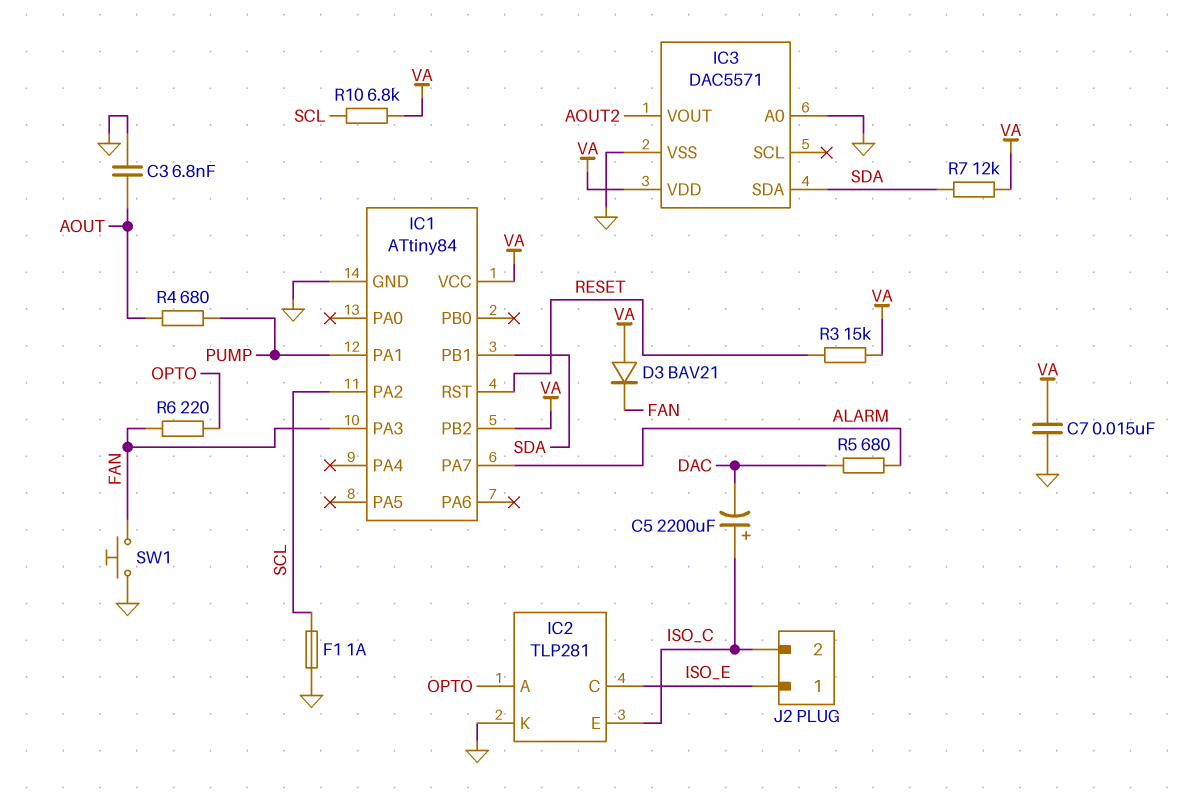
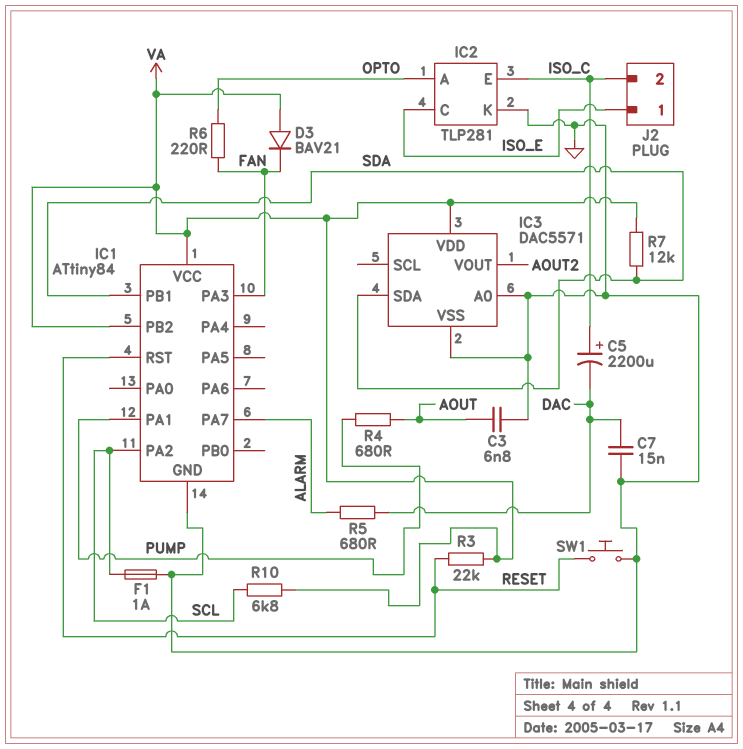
C7: 15nF (GND, VA) -> 15nF (DAC, GND)
R3: 15k (RESET, VA) -> 22k (RESET, VA)
SW1: button (FAN, GND) -> button (GND, RESET)

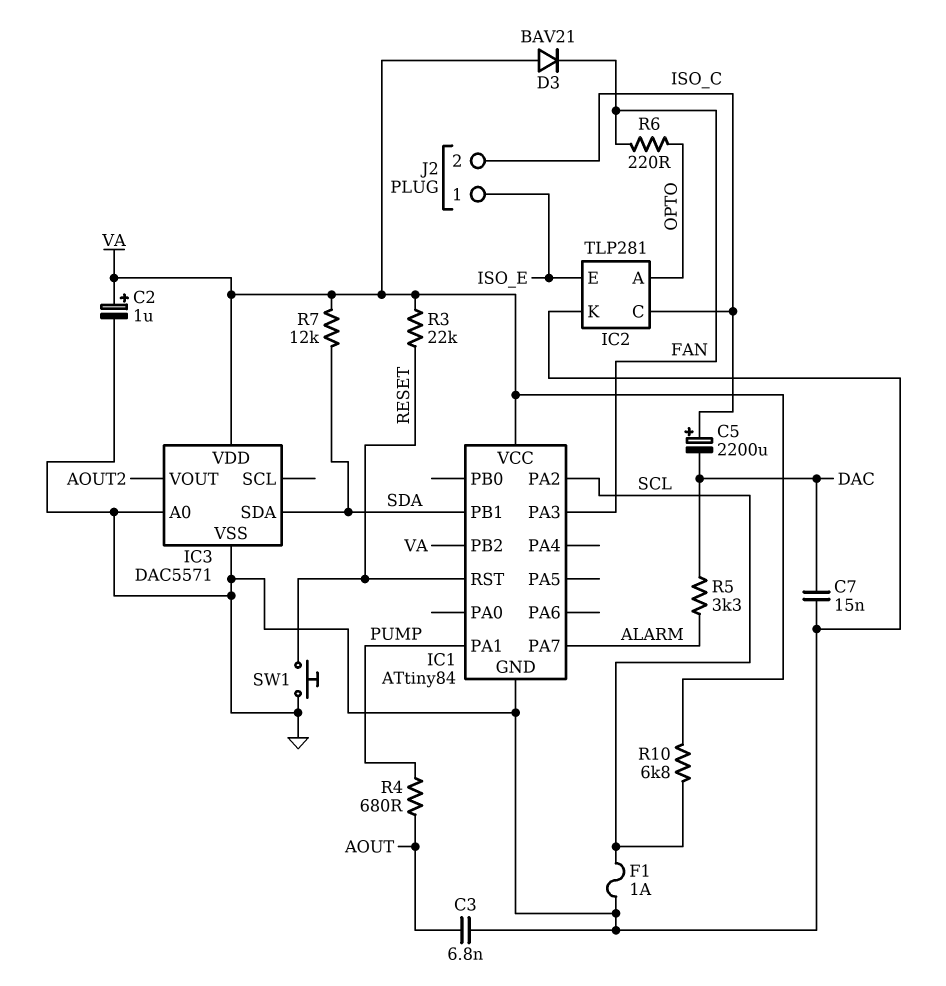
C2: none -> 1uF (plus VA, minus GND)
IC2 pin C: ISO_E -> ISO_C
IC2 pin E: ISO_C -> ISO_E
R5: 680 (ALARM, DAC) -> 3.3k (ALARM, DAC)

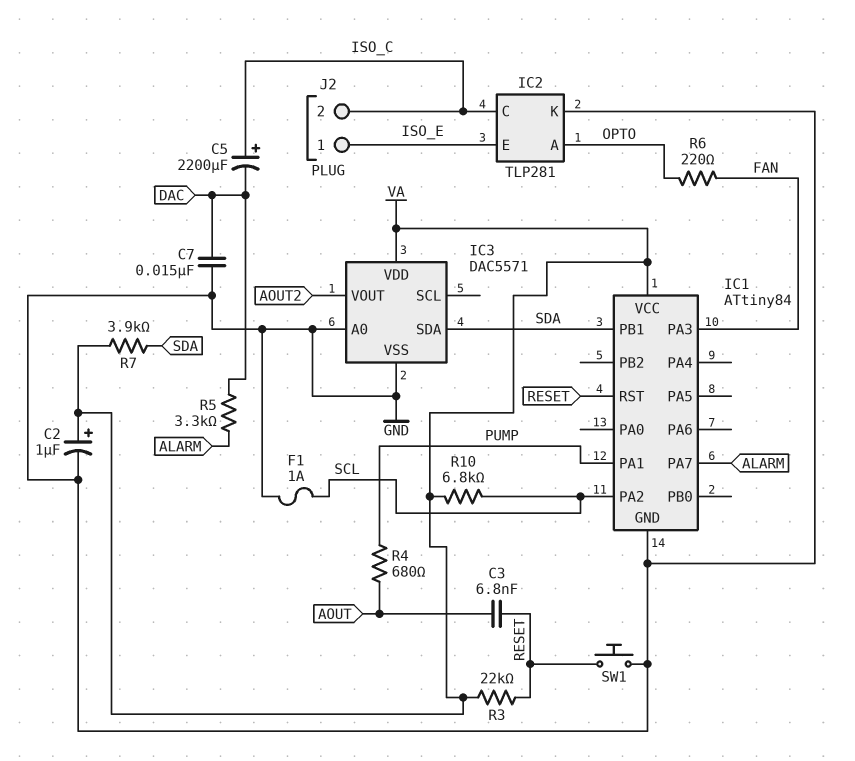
C3: 6.8nF (AOUT, GND) -> 6.8nF (AOUT, RESET)
D3: diode BAV21 (A VA, K FAN) -> none
IC1 pin PB2: VA -> none
R7: 12k (SDA, VA) -> 3.9k (SDA, VA)

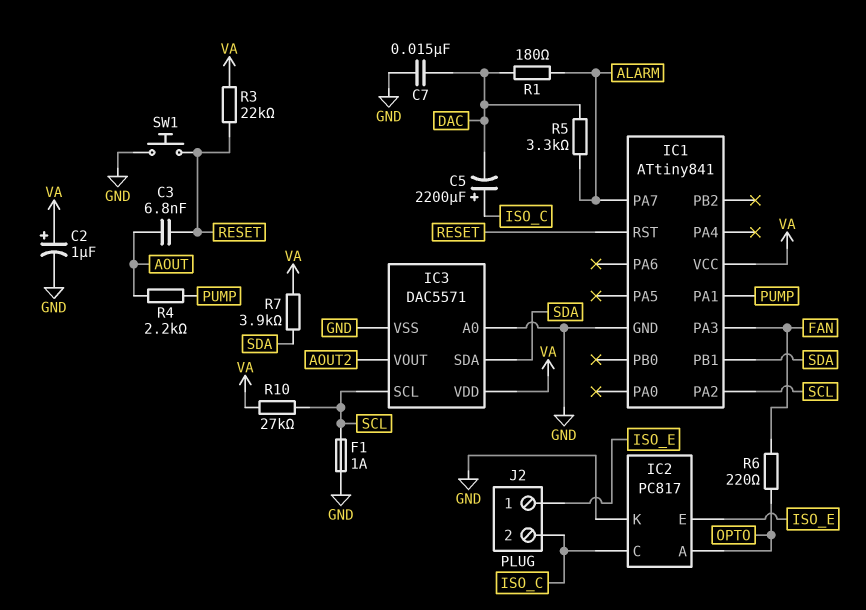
IC1: ATtiny84 -> ATtiny841
IC2: TLP281 -> PC817
IC3 pin SCL: none -> SCL
R1: none -> 180 (ALARM, DAC)
R4: 680 (AOUT, PUMP) -> 2.2k (AOUT, PUMP)
R10: 6.8k (SCL, VA) -> 27k (SCL, VA)

